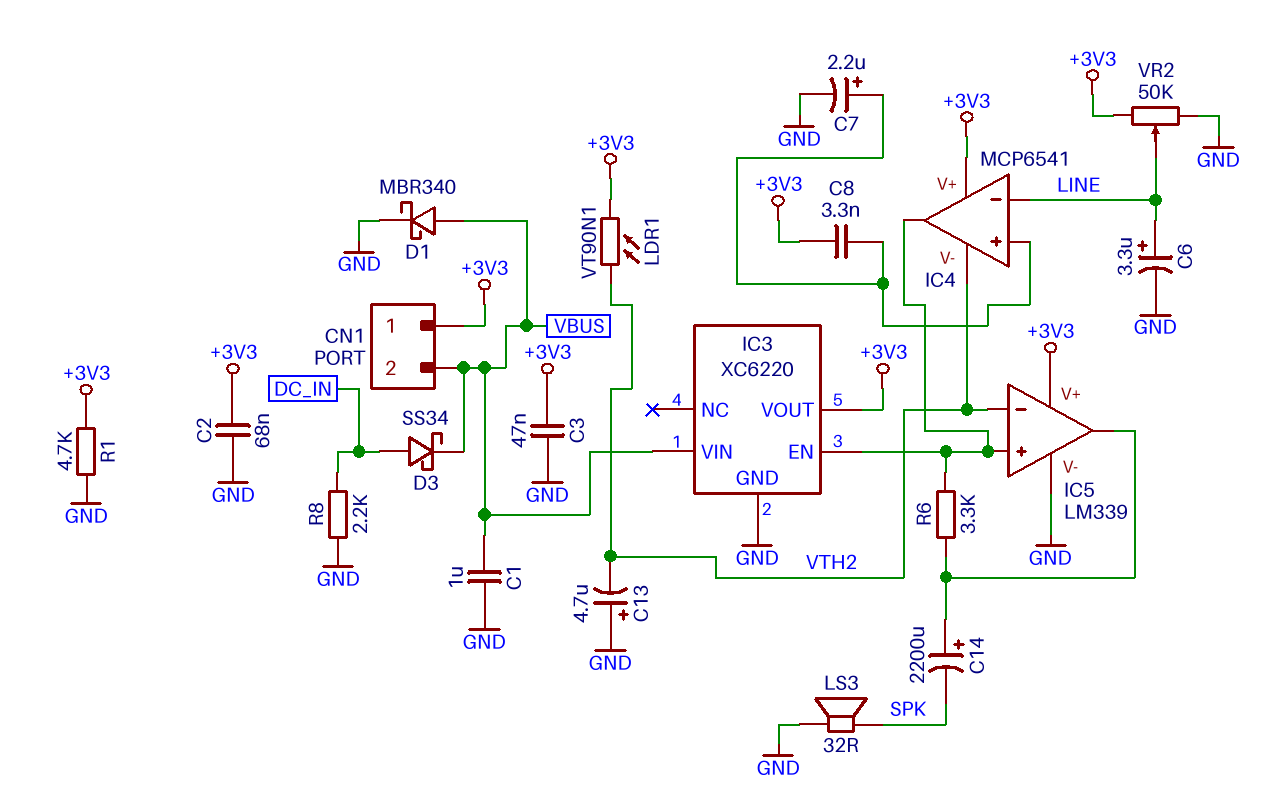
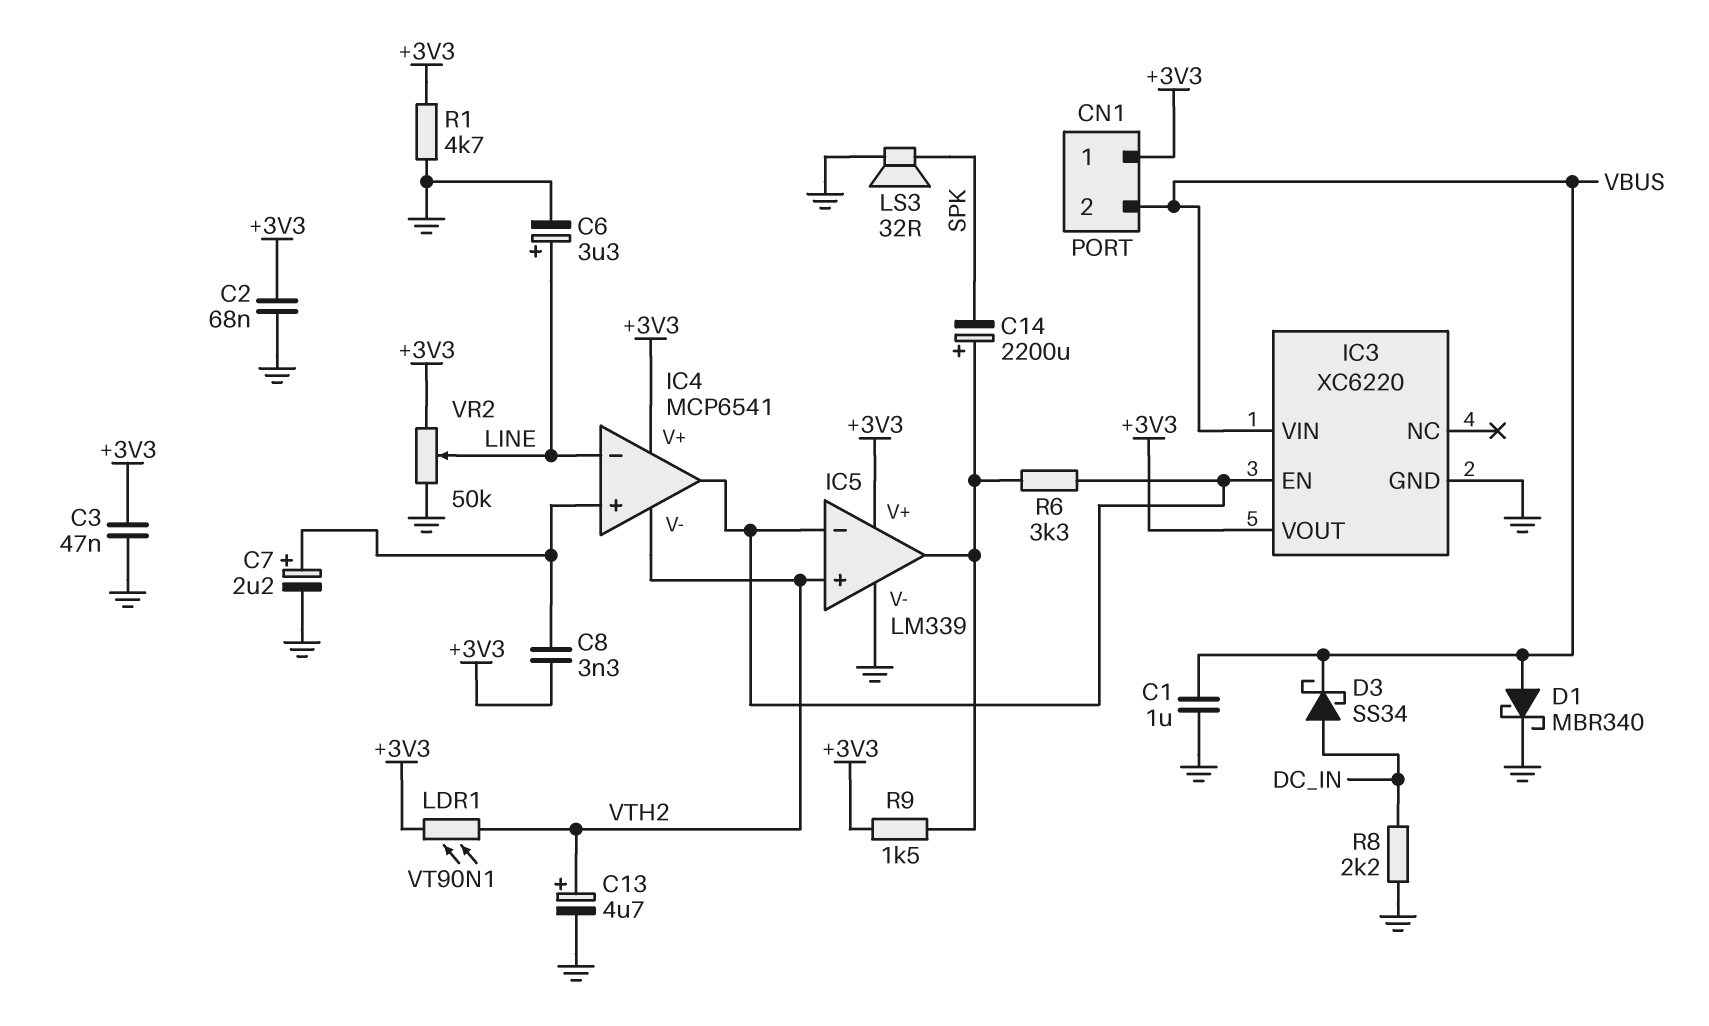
C13: 4.7uF (plus GND, minus VTH2) -> 4.7uF (plus VTH2, minus GND)
IC5 pin in+: IC3/EN -> VTH2
IC5 pin in-: VTH2 -> IC3/EN
R9: none -> 1.5k (+3V3, IC5/out)

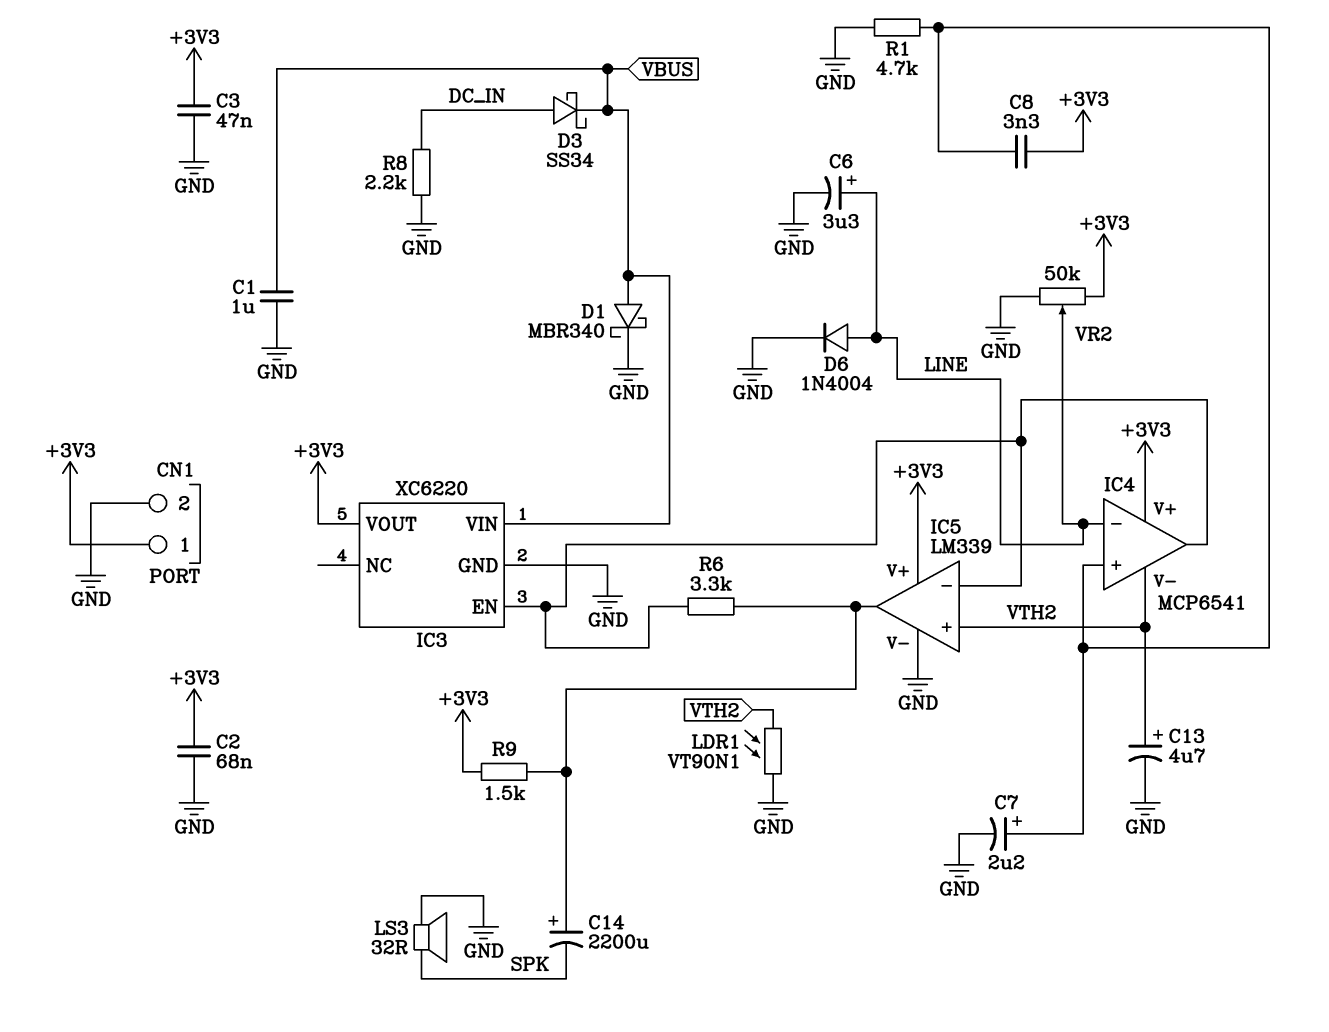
CN1 pin 2: VBUS -> GND
D6: none -> diode 1N4004 (A LINE, K GND)
LDR1: VT90N1 (+3V3, VTH2) -> VT90N1 (GND, VTH2)
R1: 4.7k (+3V3, GND) -> 4.7k (GND, IC4/in+)

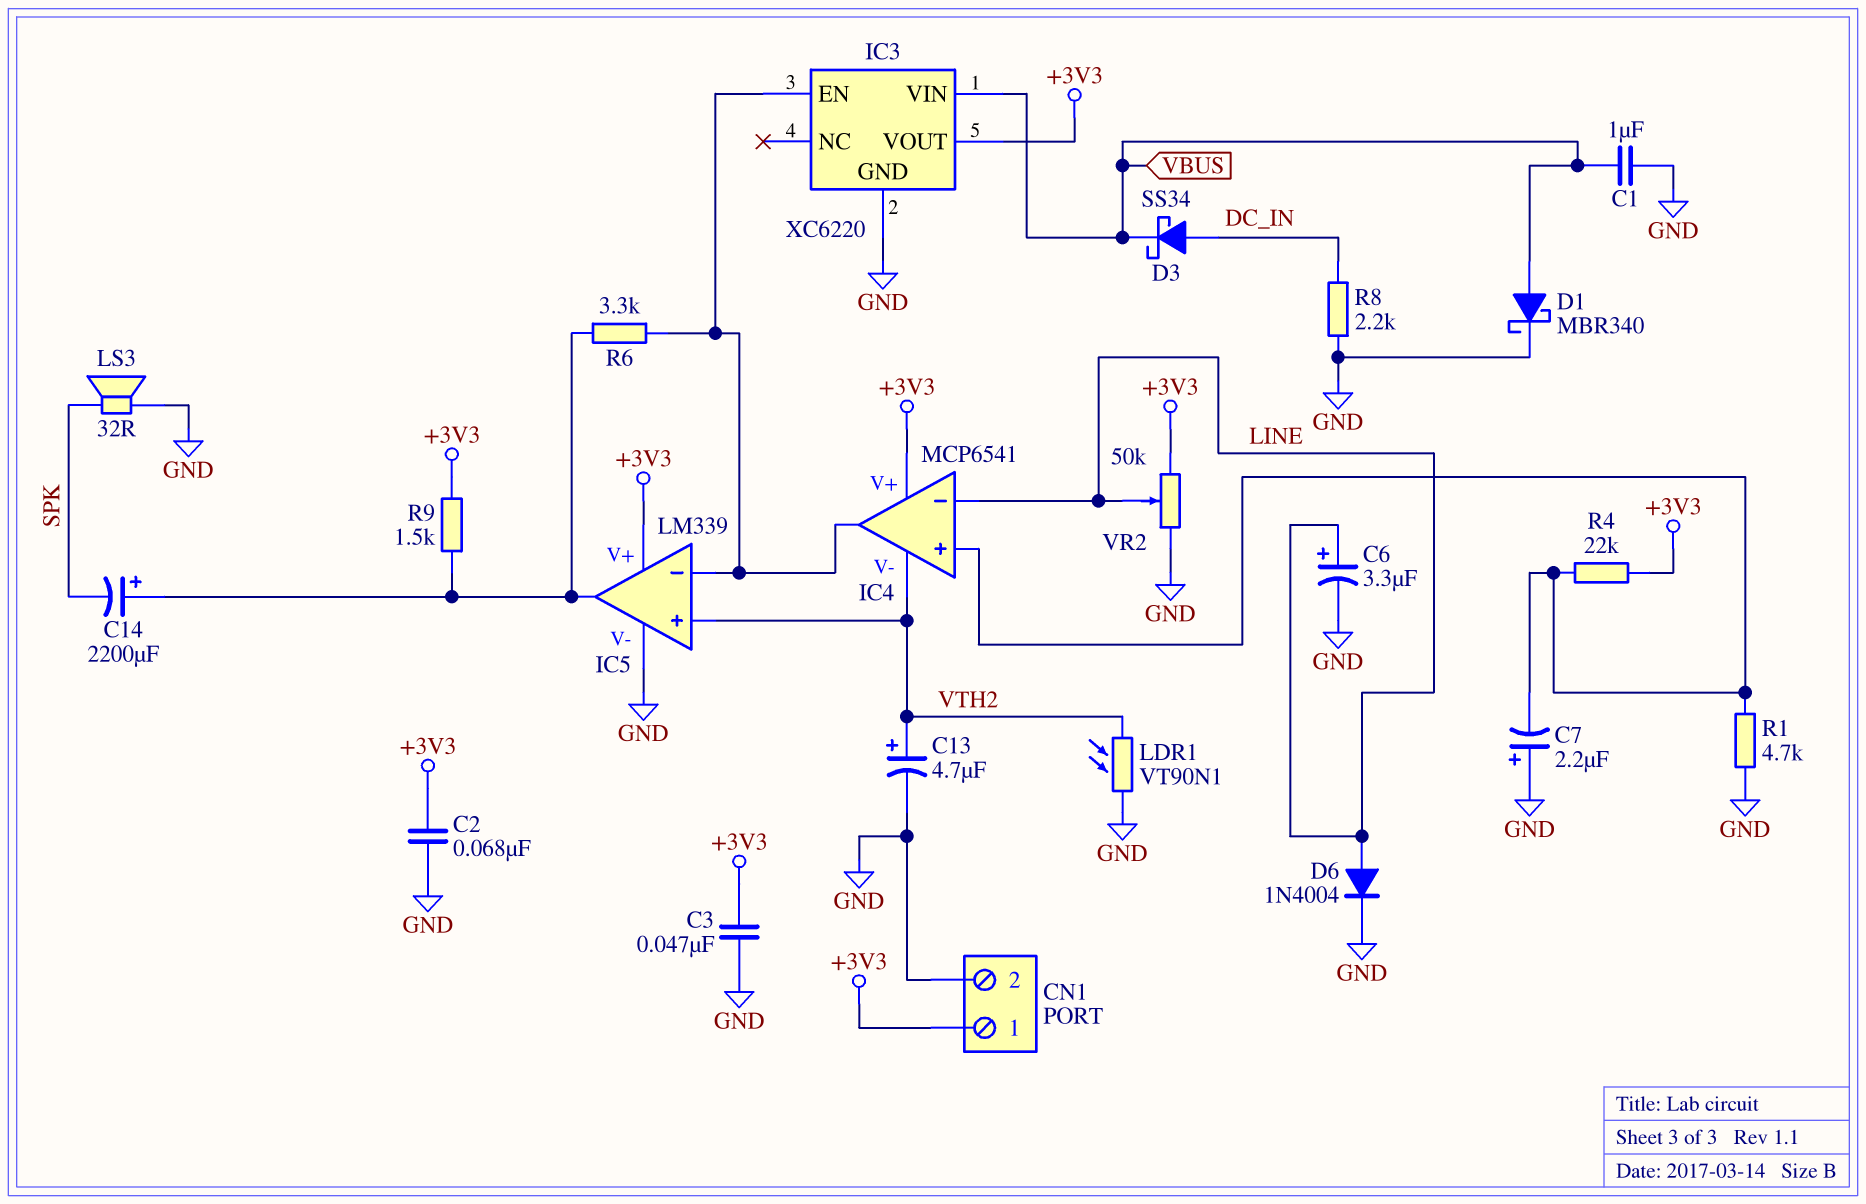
C7: 2.2uF (plus IC4/in+, minus GND) -> 2.2uF (plus GND, minus IC4/in+)
C8: 3.3nF (+3V3, IC4/in+) -> none
R4: none -> 22k (+3V3, IC4/in+)

